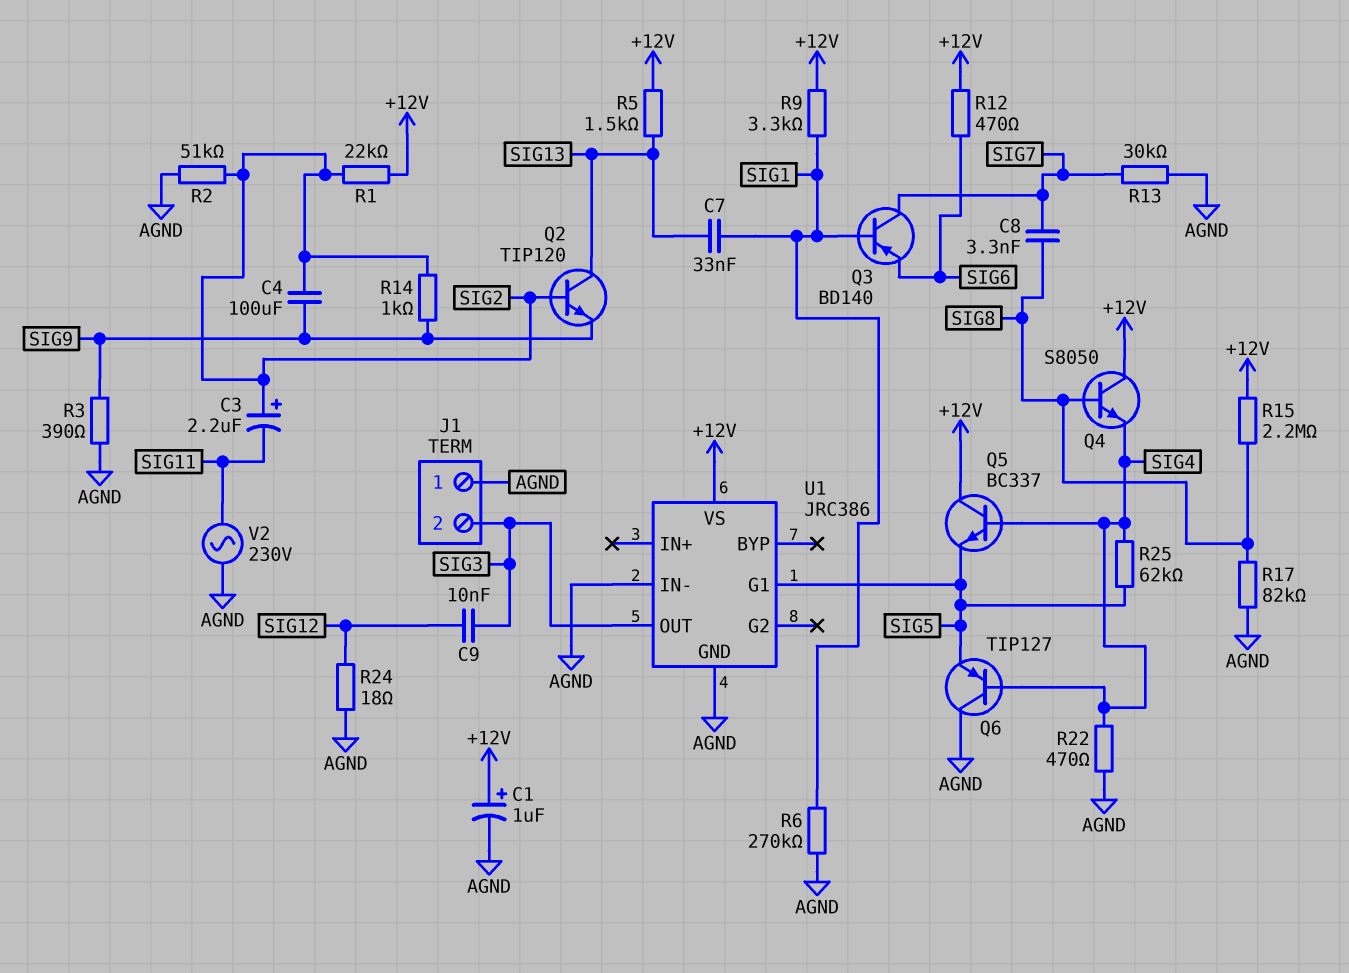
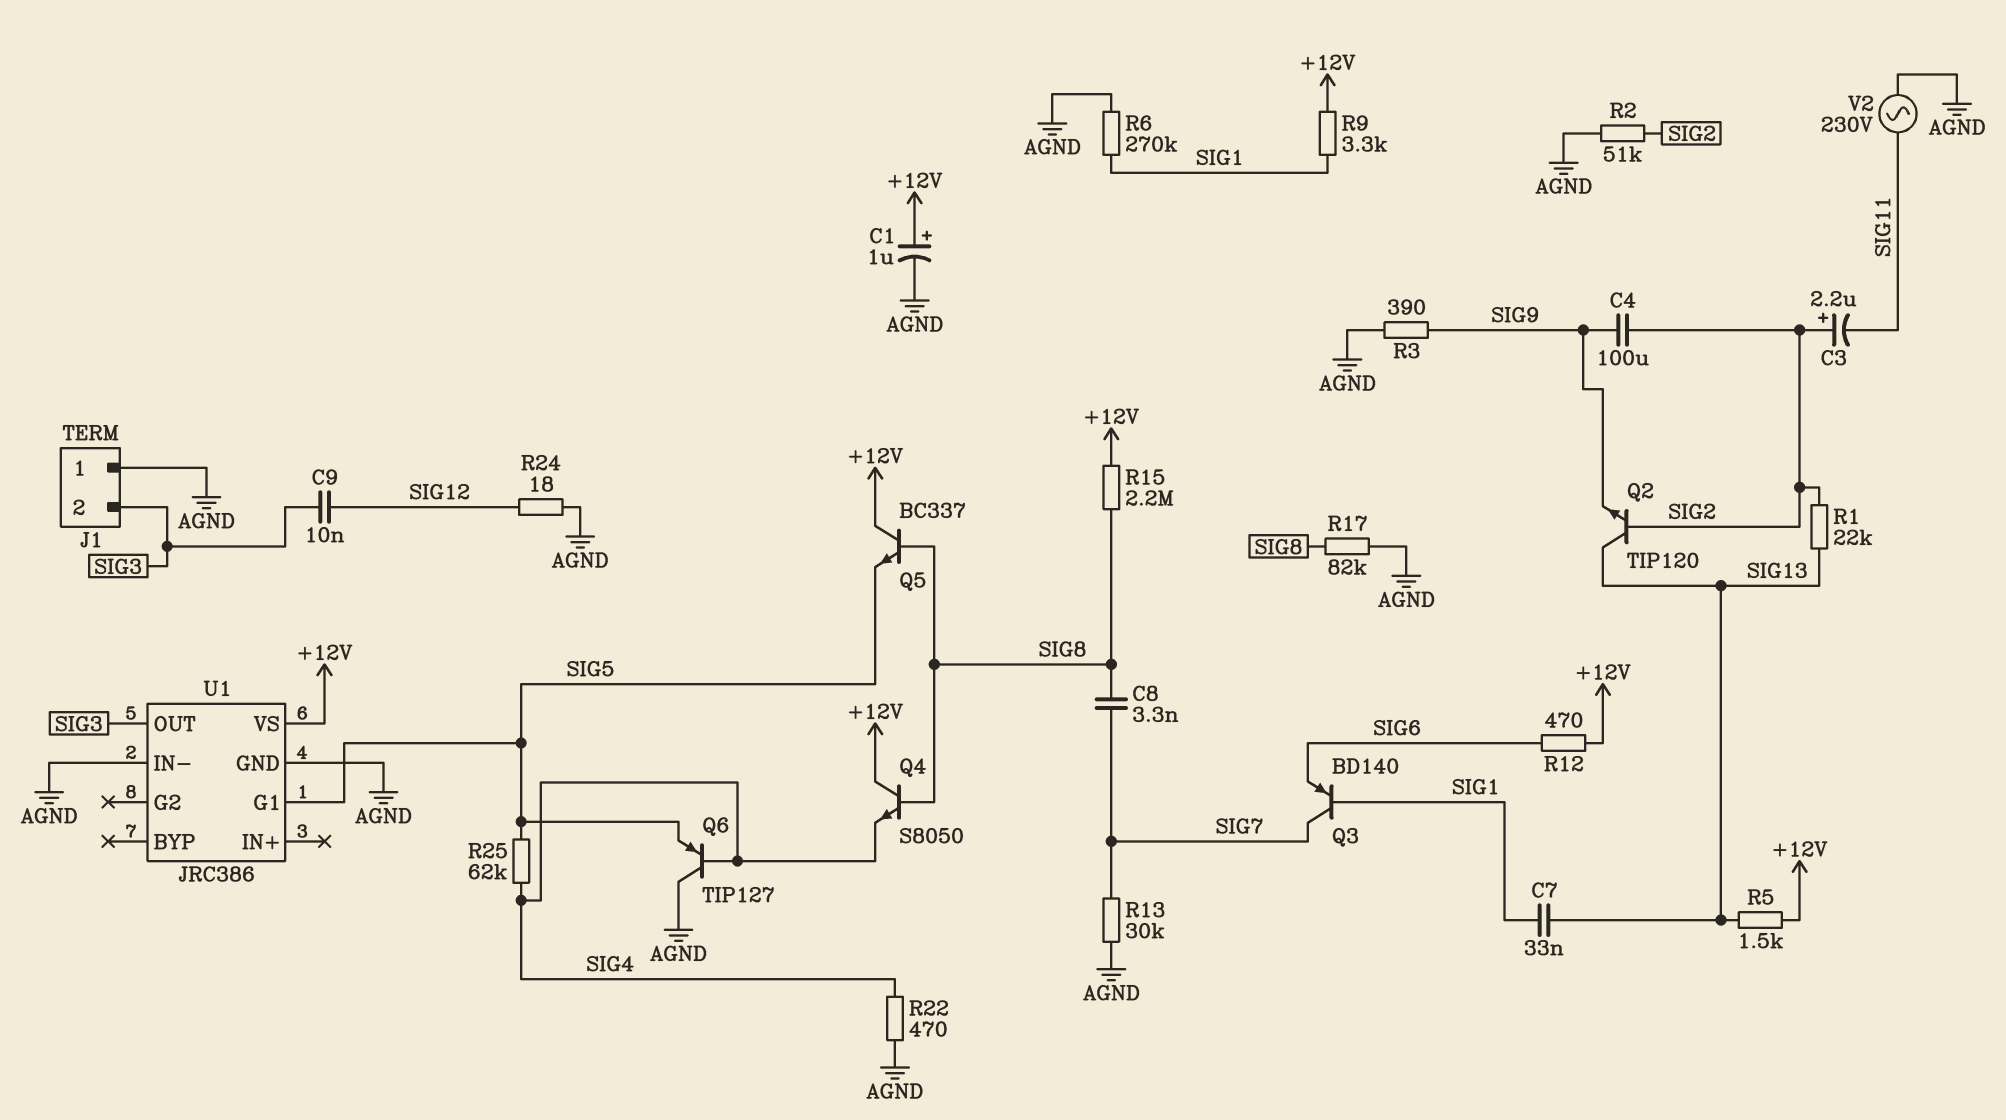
Q5: NPN BC337 (B SIG4, C +12V, E SIG5) -> NPN BC337 (B SIG8, C +12V, E SIG5)
R1: 22k (+12V, SIG2) -> 22k (SIG2, SIG13)
R14: 1k (SIG2, SIG9) -> none

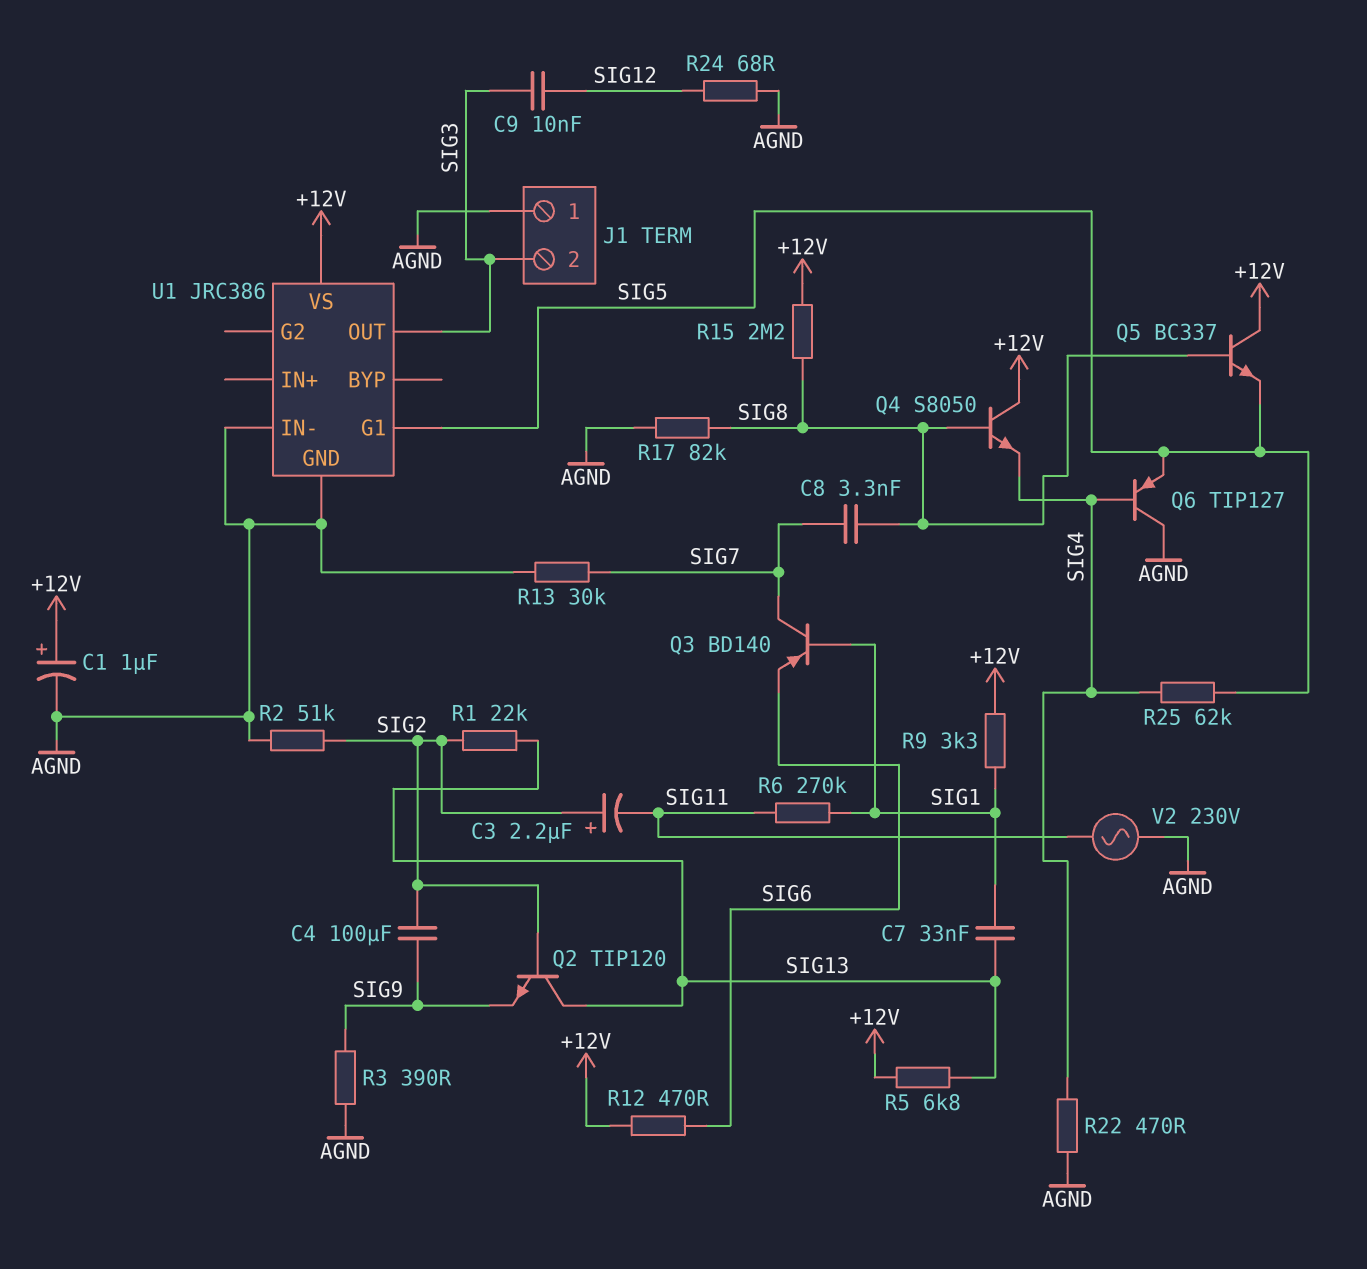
R5: 1.5k (+12V, SIG13) -> 6.8k (+12V, SIG13)
R6: 270k (AGND, SIG1) -> 270k (SIG1, SIG11)
R24: 18 (AGND, SIG12) -> 68 (AGND, SIG12)

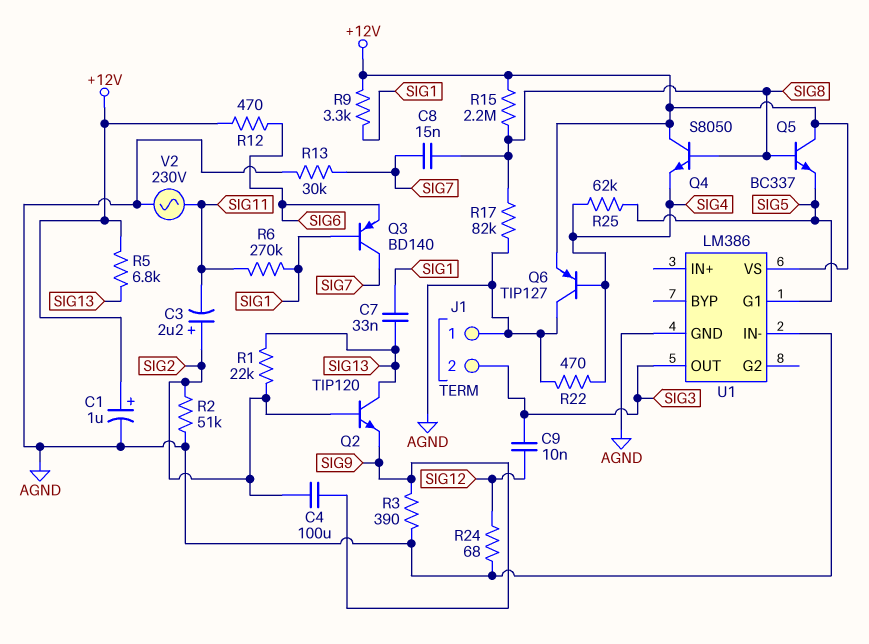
C8: 3.3nF (SIG7, SIG8) -> 15nF (SIG7, SIG8)
Q6: PNP TIP127 (B SIG4, C AGND, E SIG5) -> PNP TIP127 (B SIG4, C AGND, E +12V)
U1: JRC386 -> LM386

